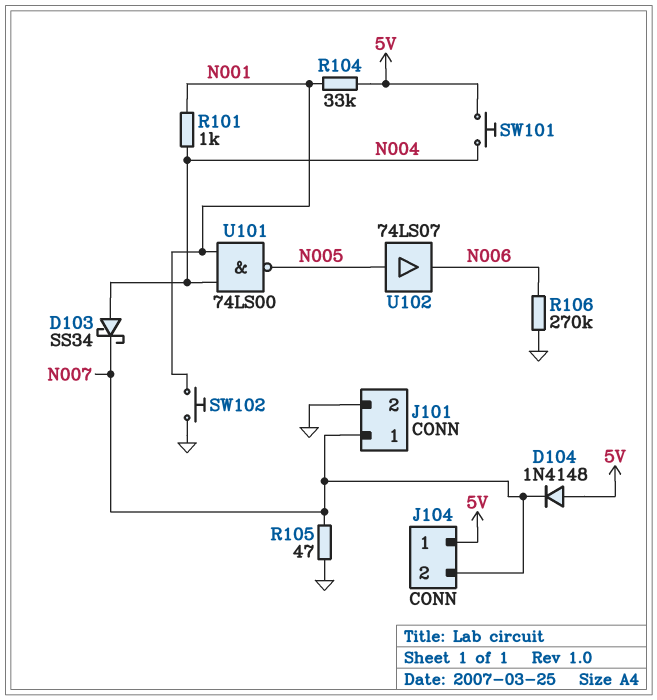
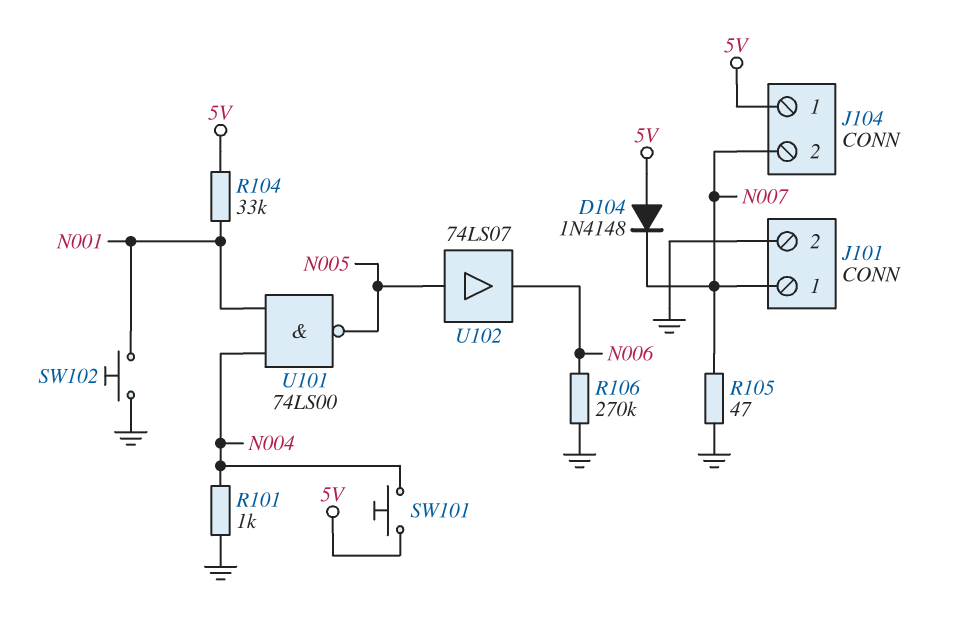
D103: schottky SS34 (A N004, K N007) -> none
R101: 1k (N001, N004) -> 1k (GND, N004)

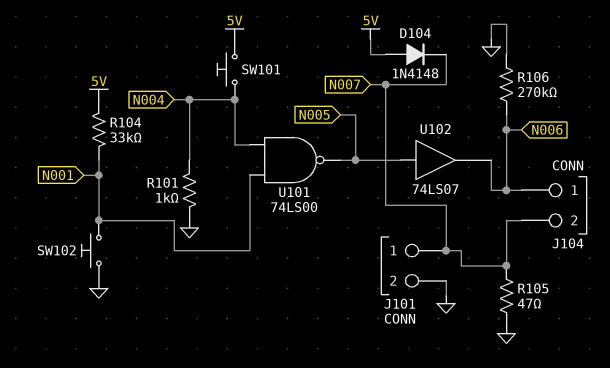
J104 pin 1: 5V -> N006

